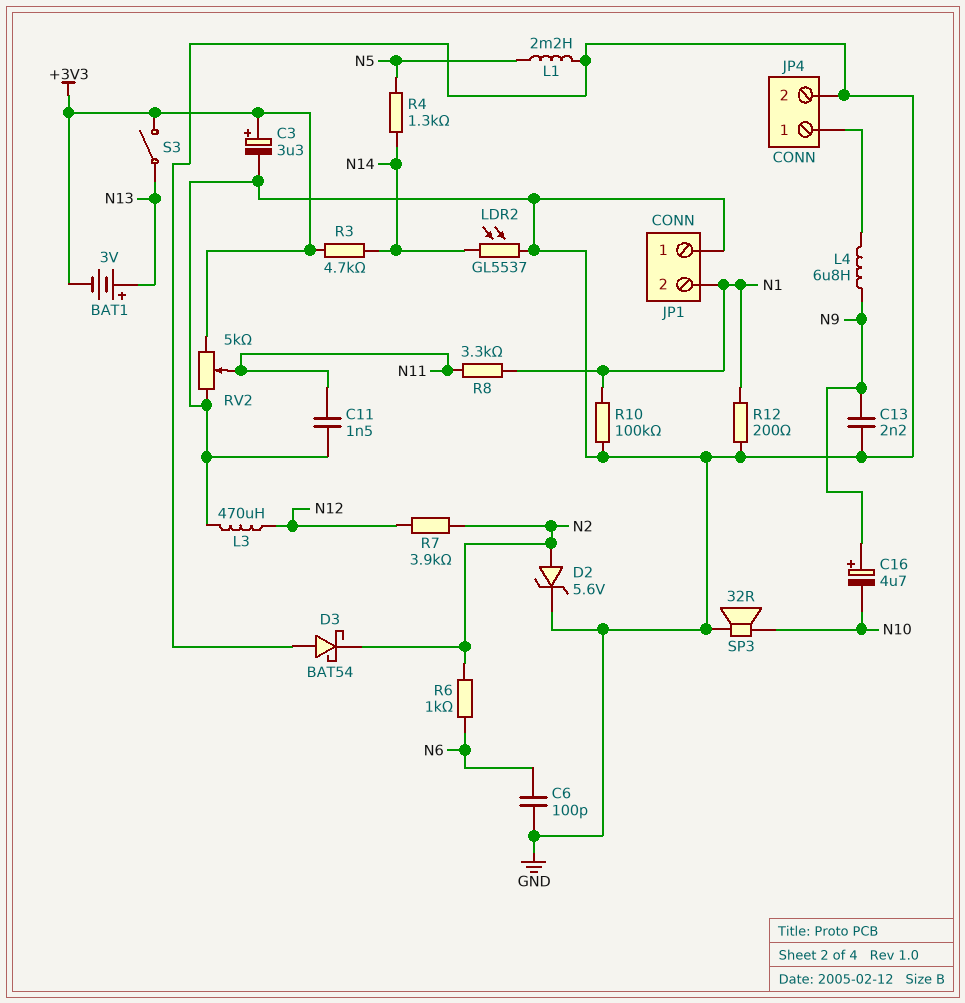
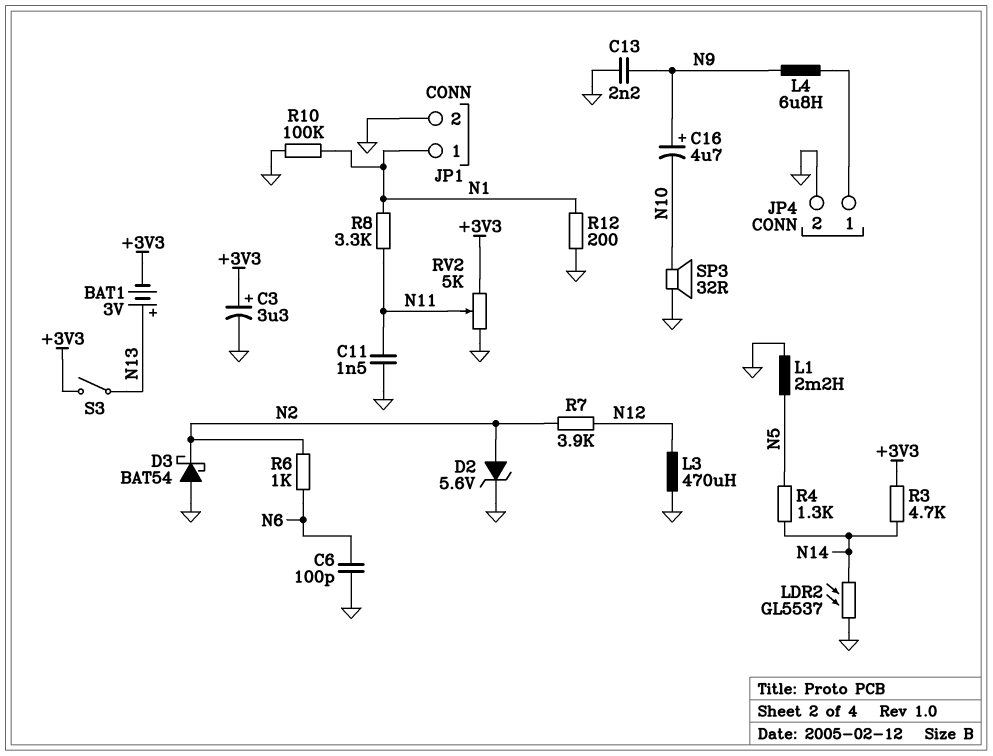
JP1 pin 1: GND -> N1
JP1 pin 2: N1 -> GND

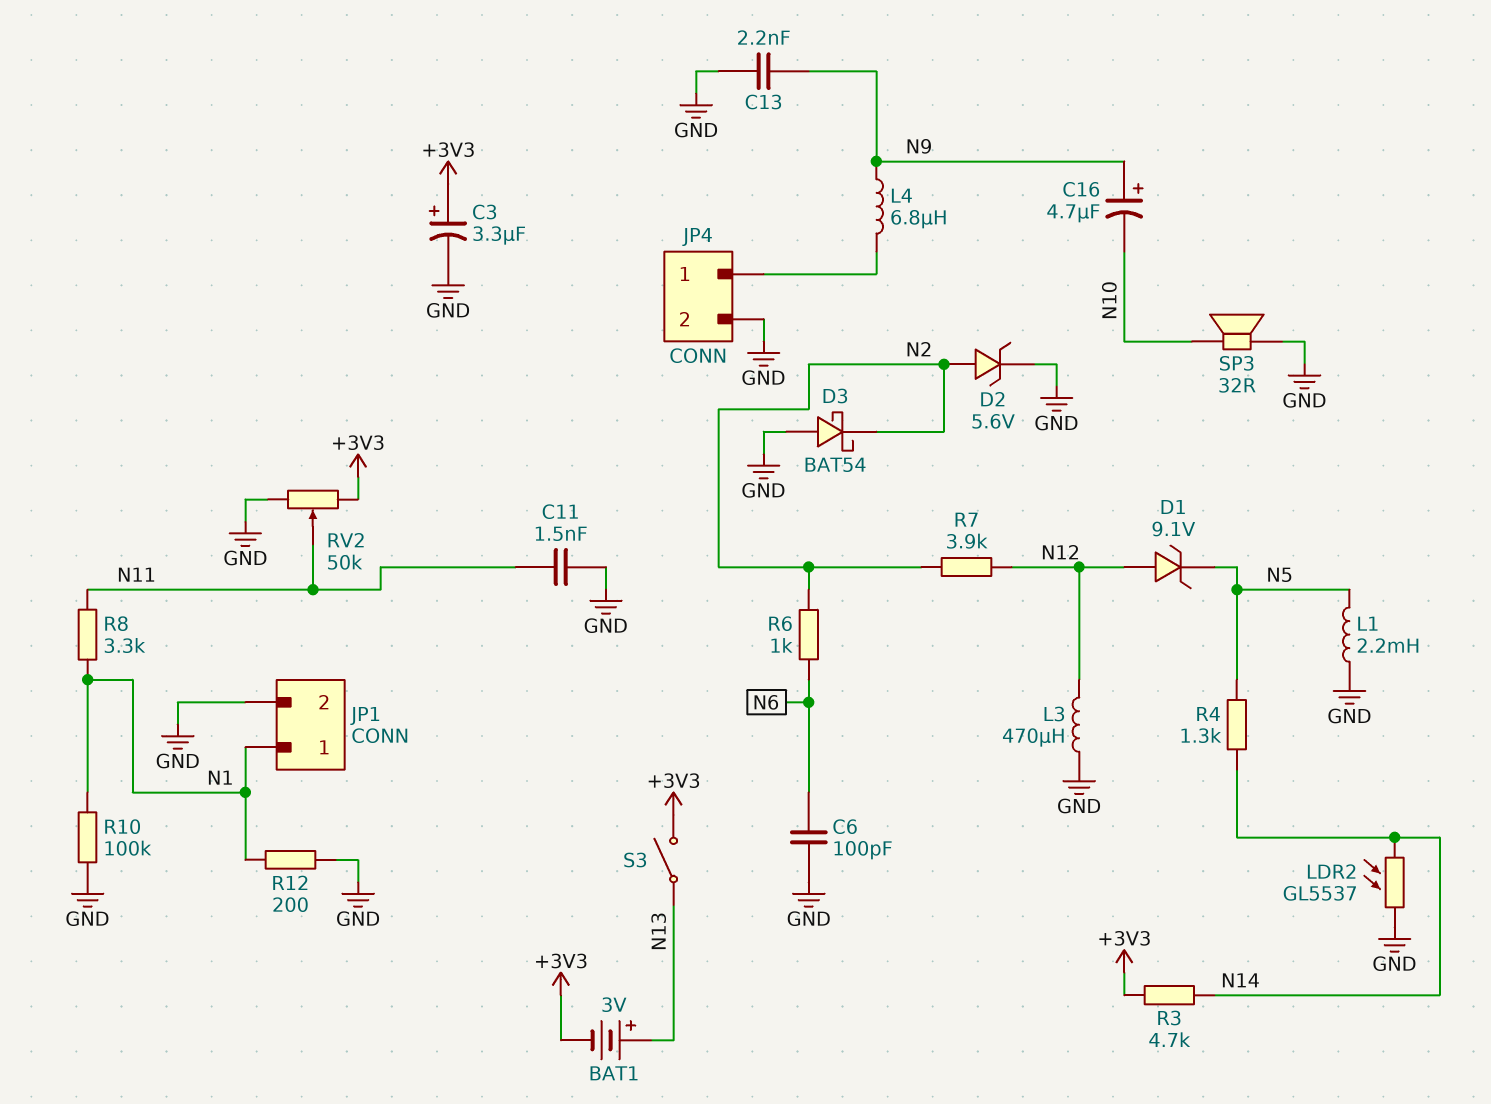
D1: none -> zener 9.1V (A N12, K N5)
RV2: 5k (+3V3, GND, wiper N11) -> 50k (+3V3, GND, wiper N11)

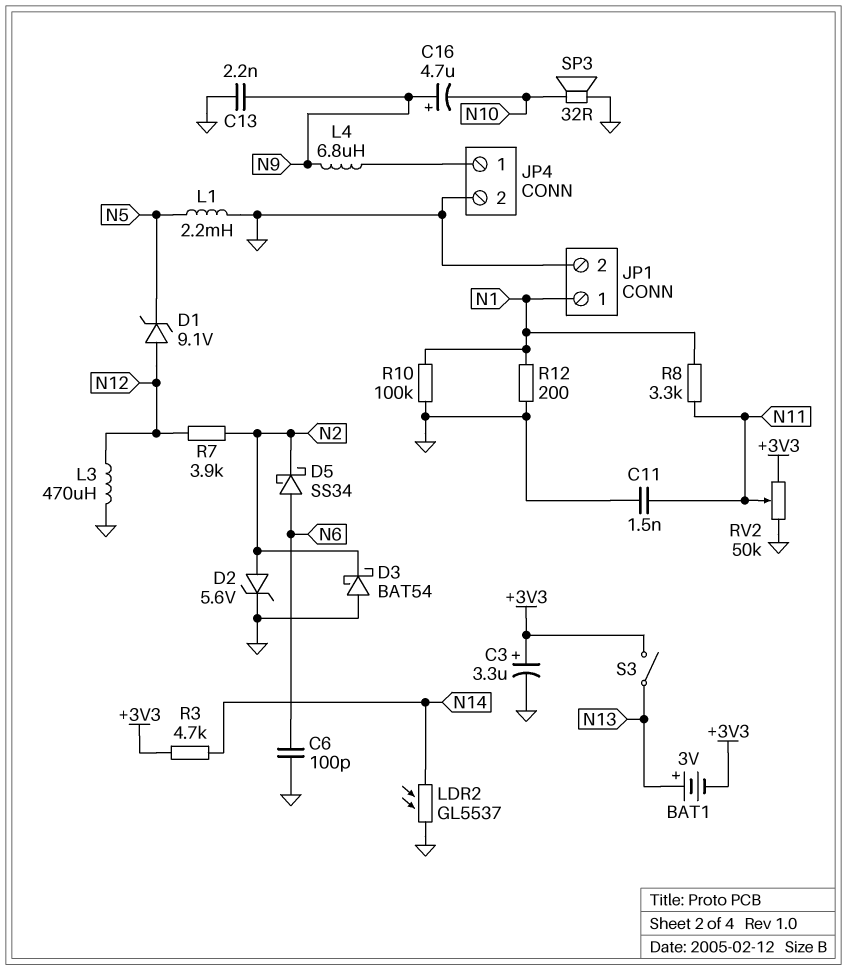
D5: none -> schottky SS34 (A N6, K N2)
R4: 1.3k (N5, N14) -> none
R6: 1k (N2, N6) -> none

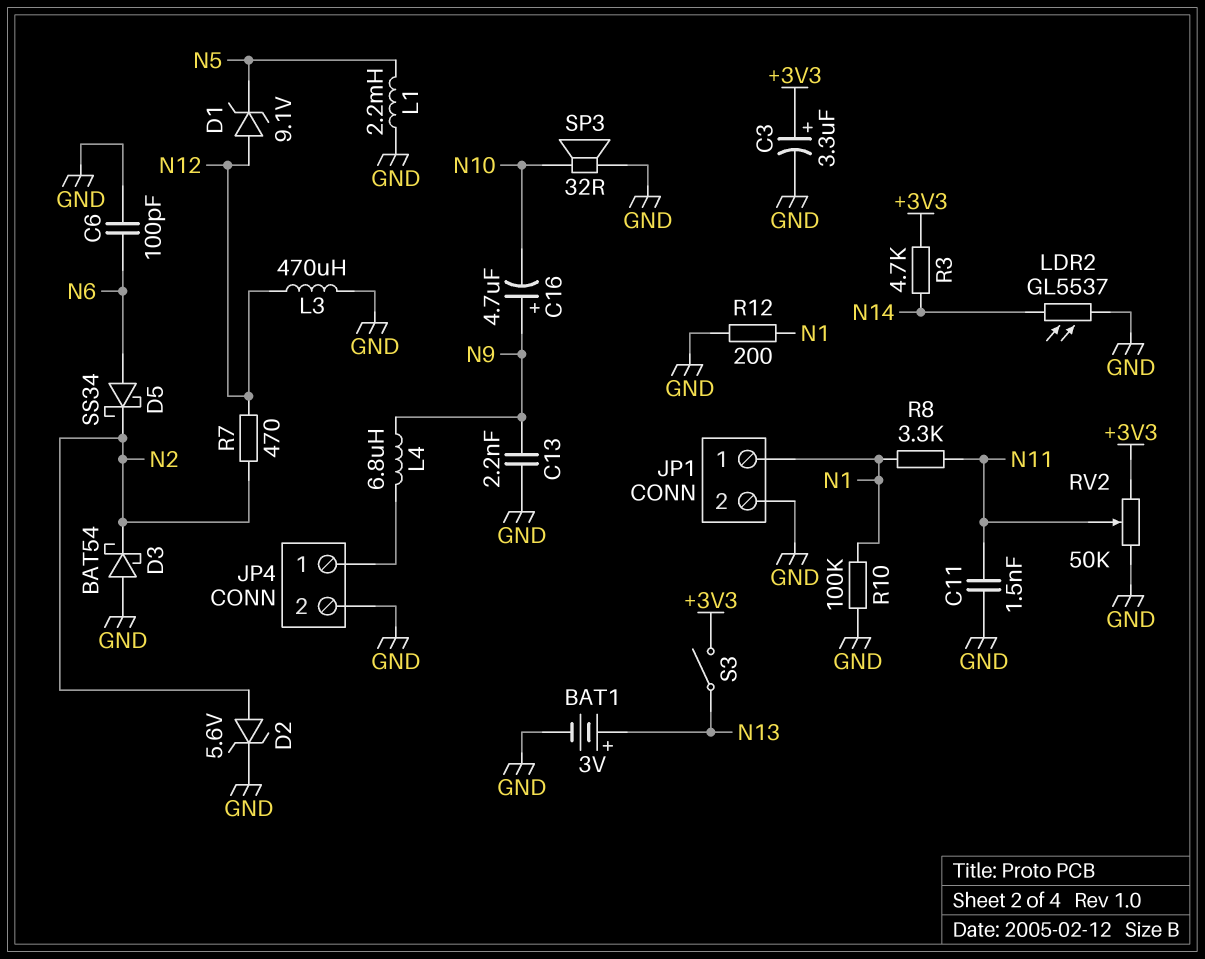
BAT1: 3V (plus N13, minus +3V3) -> 3V (plus N13, minus GND)
R7: 3.9k (N2, N12) -> 470 (N2, N12)

